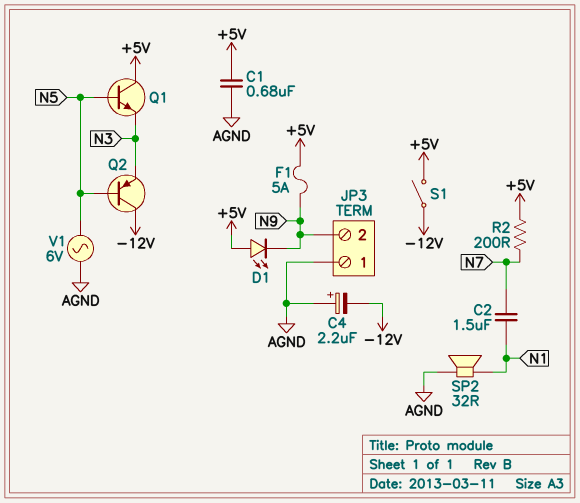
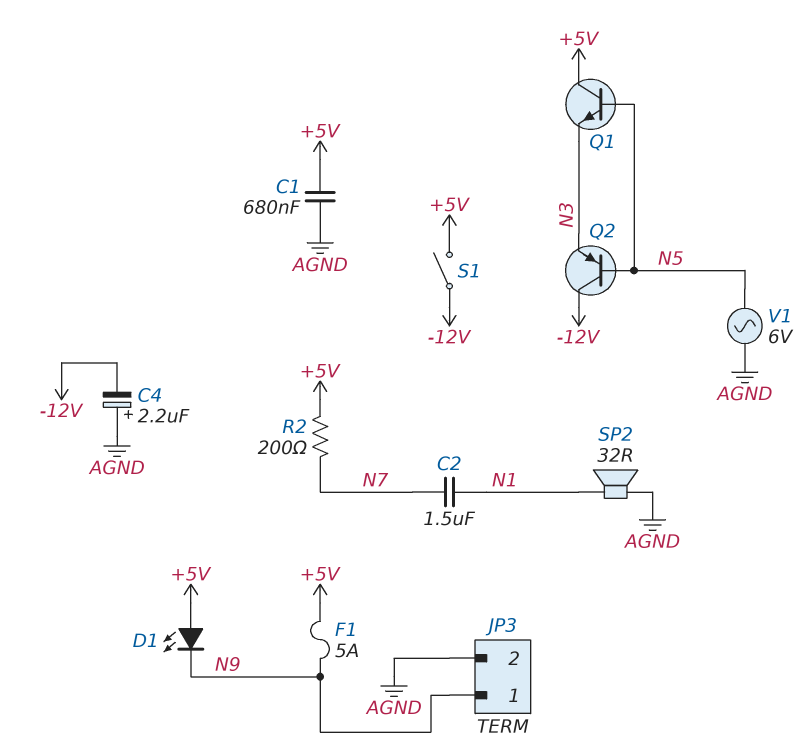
JP3 pin 1: AGND -> N9
JP3 pin 2: N9 -> AGND

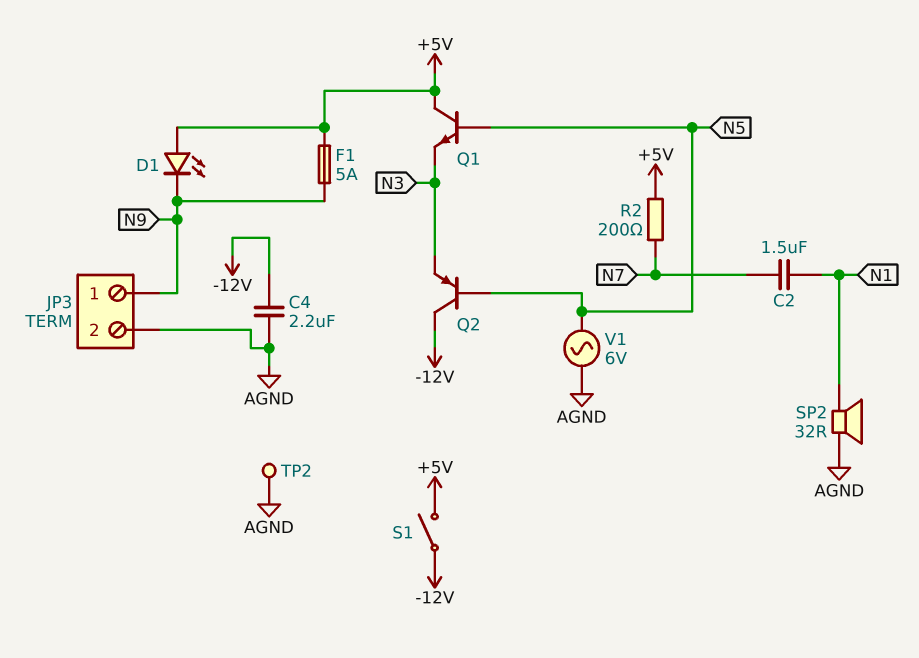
C1: 680nF (+5V, AGND) -> none
C4: 2.2uF (plus AGND, minus -12V) -> 2.2uF (-12V, AGND)
TP2: none -> test point (AGND)

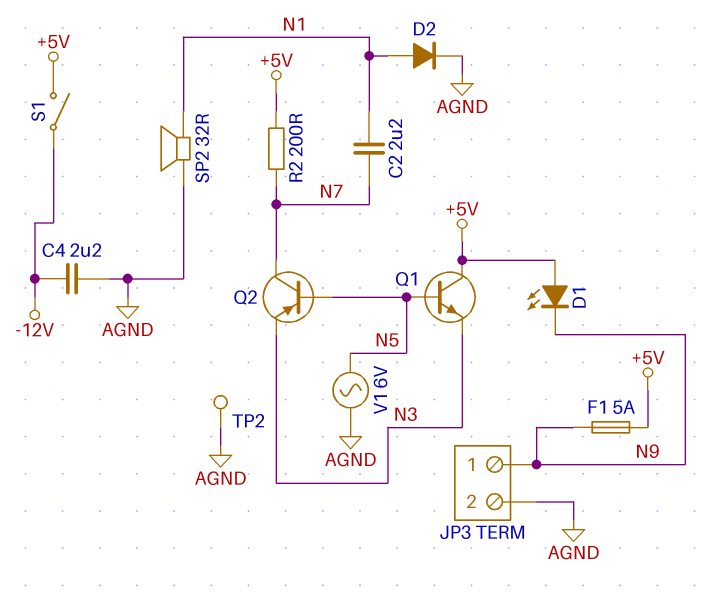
C2: 1.5uF (N1, N7) -> 2.2uF (N1, N7)
D2: none -> diode (A N1, K AGND)
Q2: PNP (B N5, C -12V, E N3) -> PNP (B N5, C N7, E N3)

